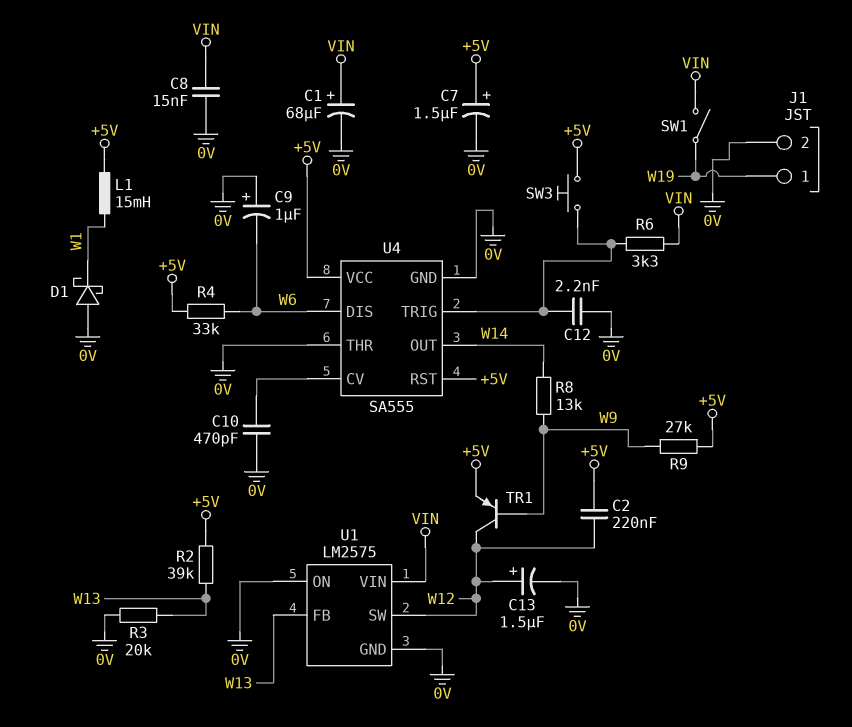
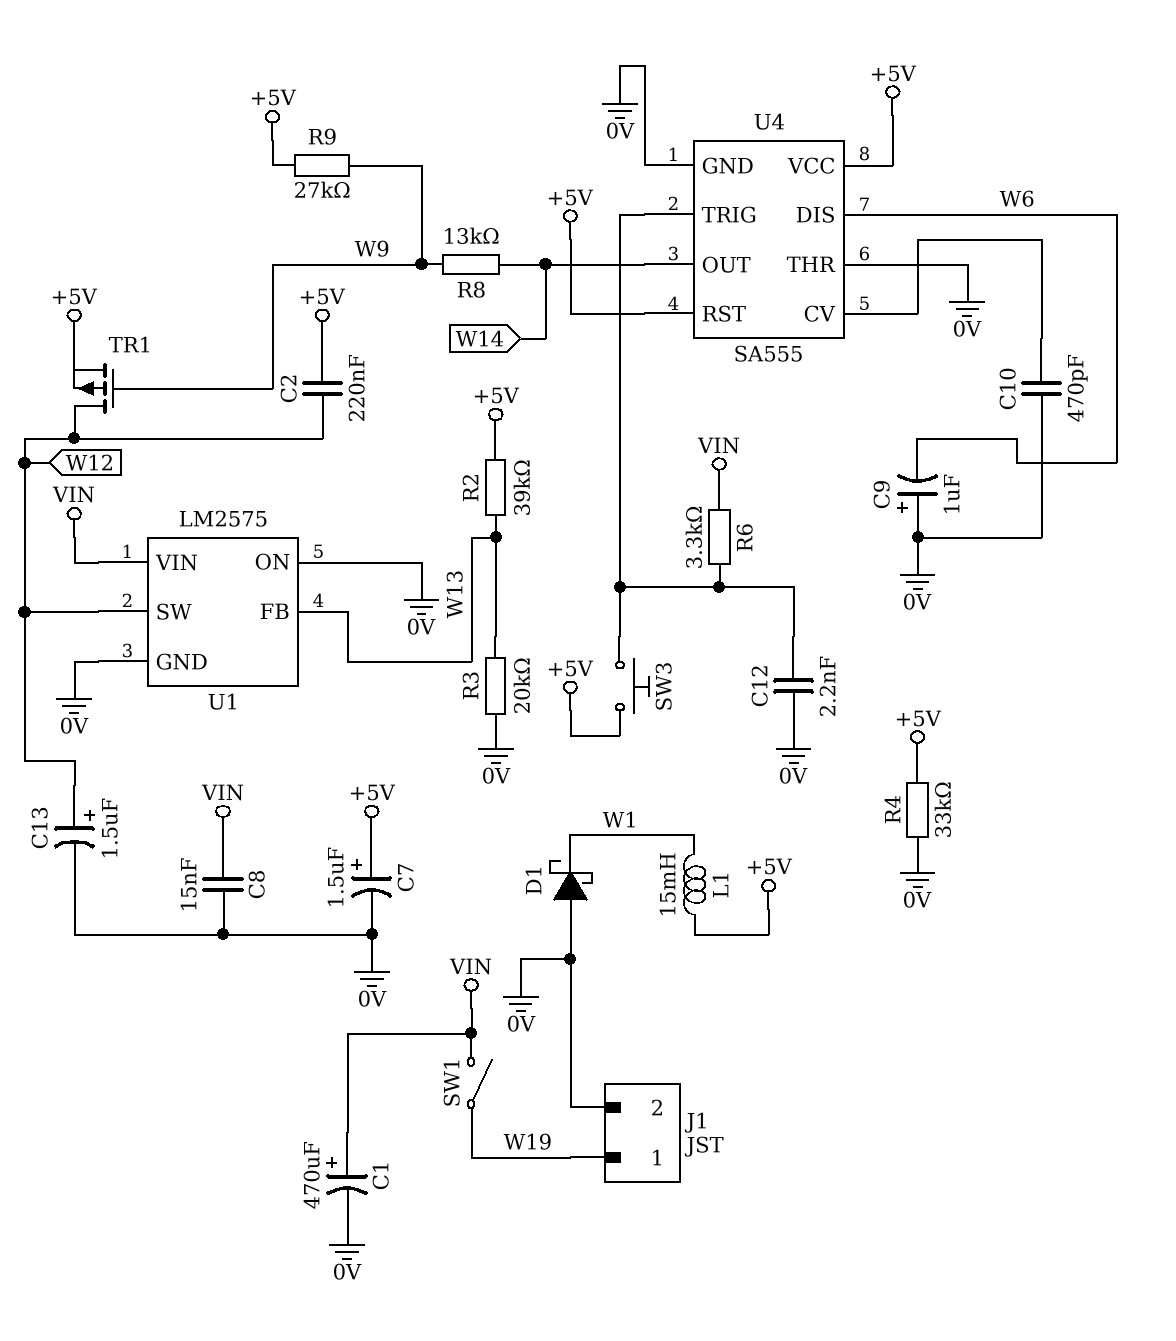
C1: 68uF (plus VIN, minus 0V) -> 470uF (plus VIN, minus 0V)
R4: 33k (+5V, W6) -> 33k (+5V, 0V)
TR1: PNP (B W9, C W12, E +5V) -> PMOS (G W9, D W12, S +5V)

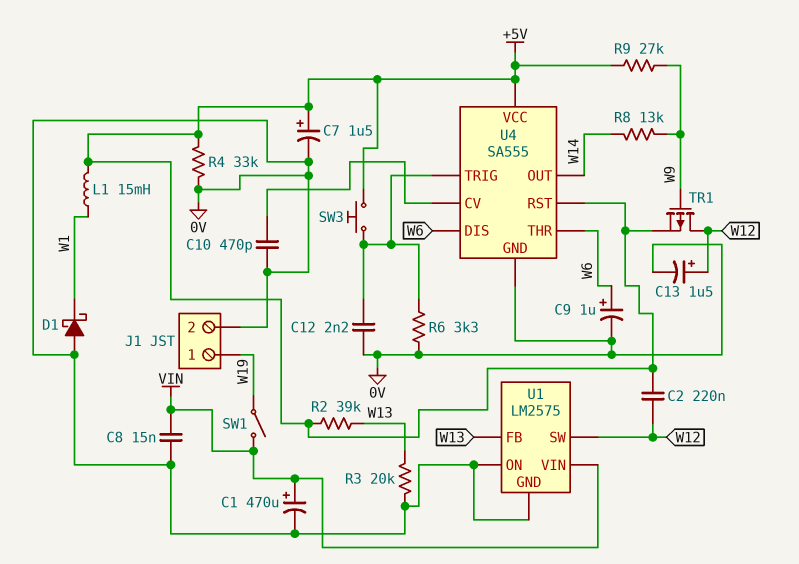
C9: 1uF (plus 0V, minus W6) -> 1uF (plus W6, minus 0V)
R6: 3.3k (U4/TRIG, VIN) -> 3.3k (0V, U4/TRIG)
U4 pin THR: 0V -> W6

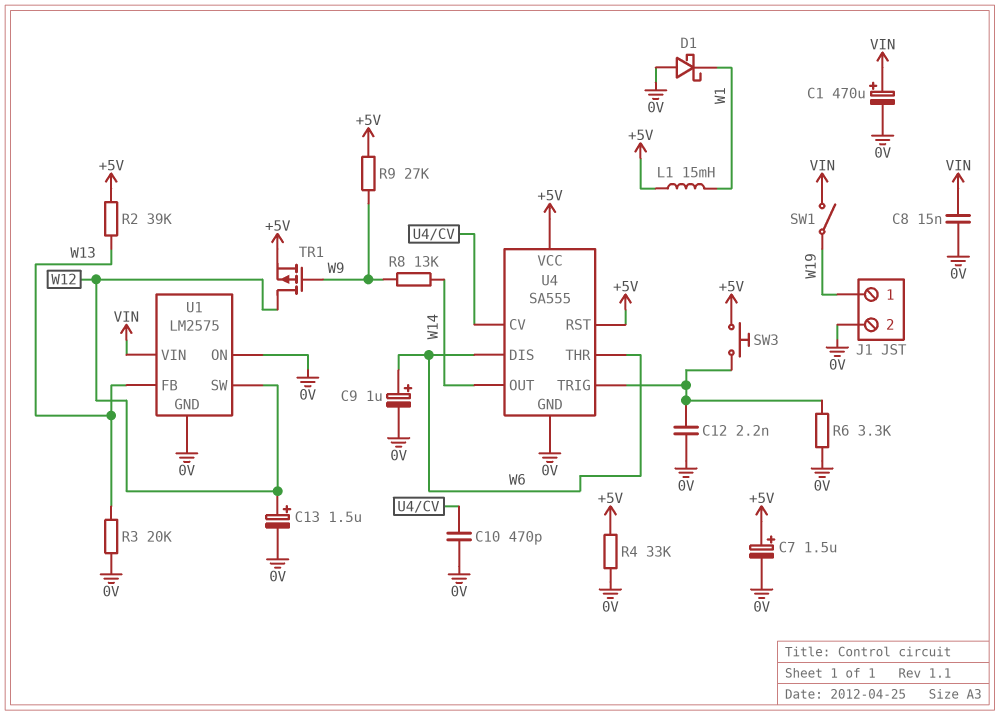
C2: 220nF (+5V, W12) -> none

